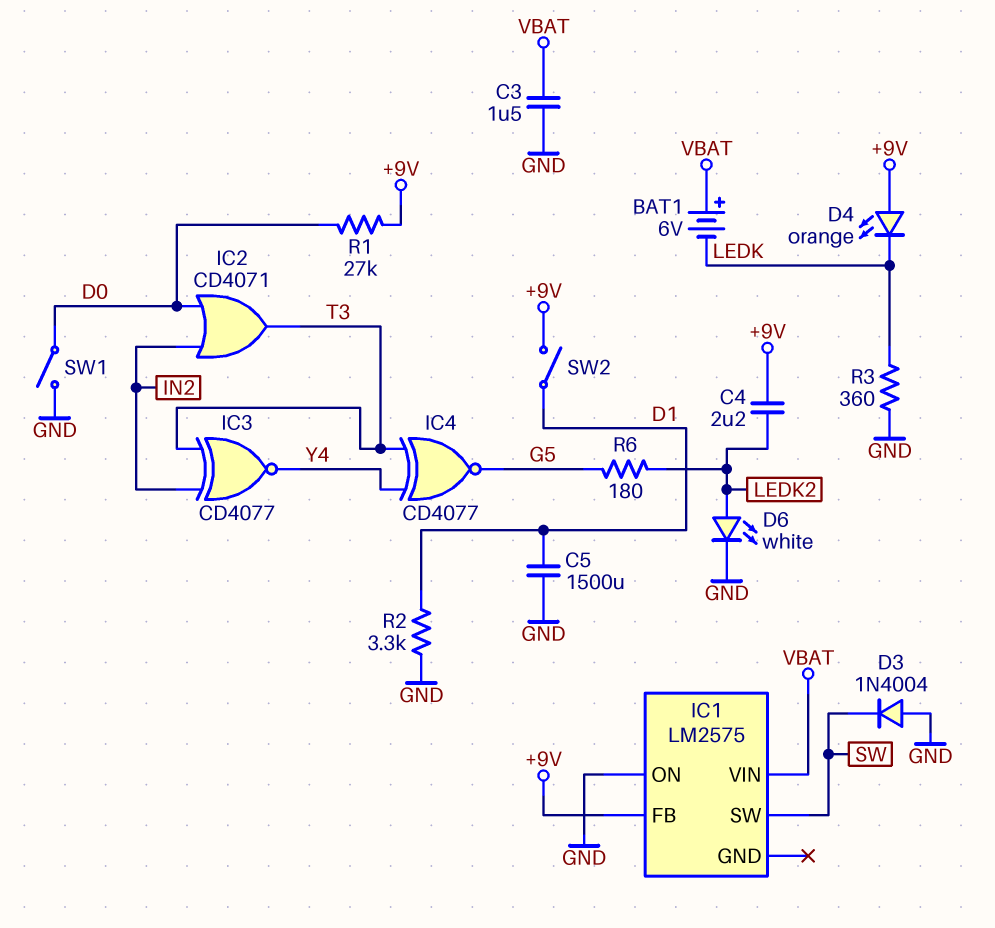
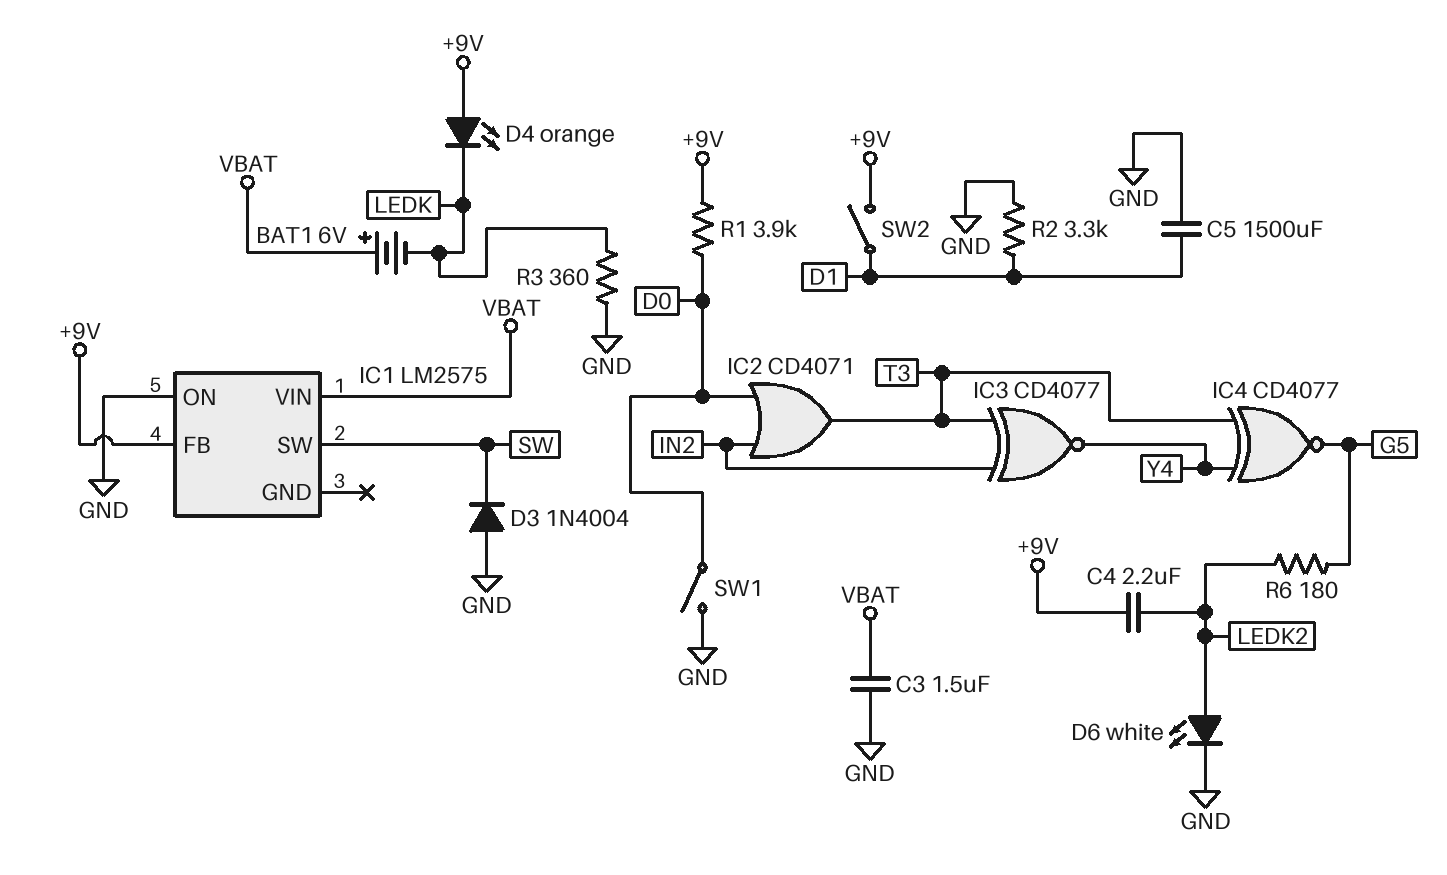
R1: 27k (+9V, D0) -> 3.9k (+9V, D0)

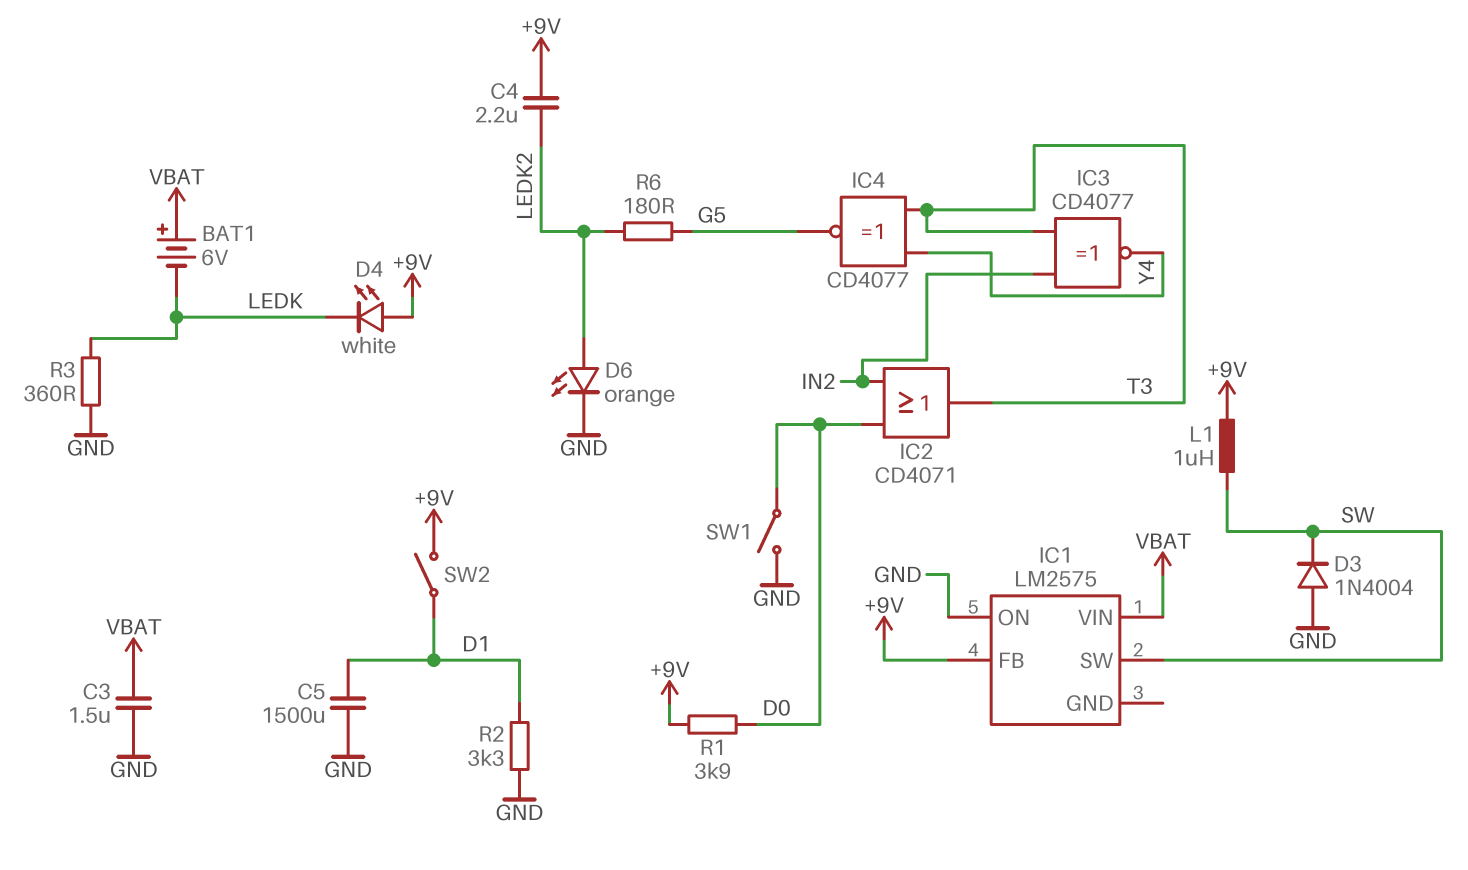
D4: LED orange (A +9V, K LEDK) -> LED white (A +9V, K LEDK)
D6: LED white (A LEDK2, K GND) -> LED orange (A LEDK2, K GND)
L1: none -> 1uH (+9V, SW)

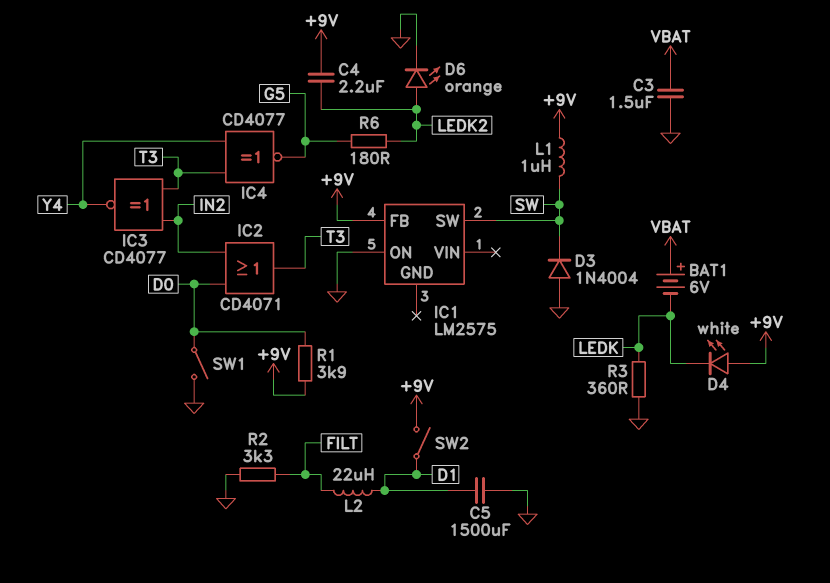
IC1 pin VIN: VBAT -> none
L2: none -> 22uH (D1, FILT)
R2: 3.3k (D1, GND) -> 3.3k (FILT, GND)

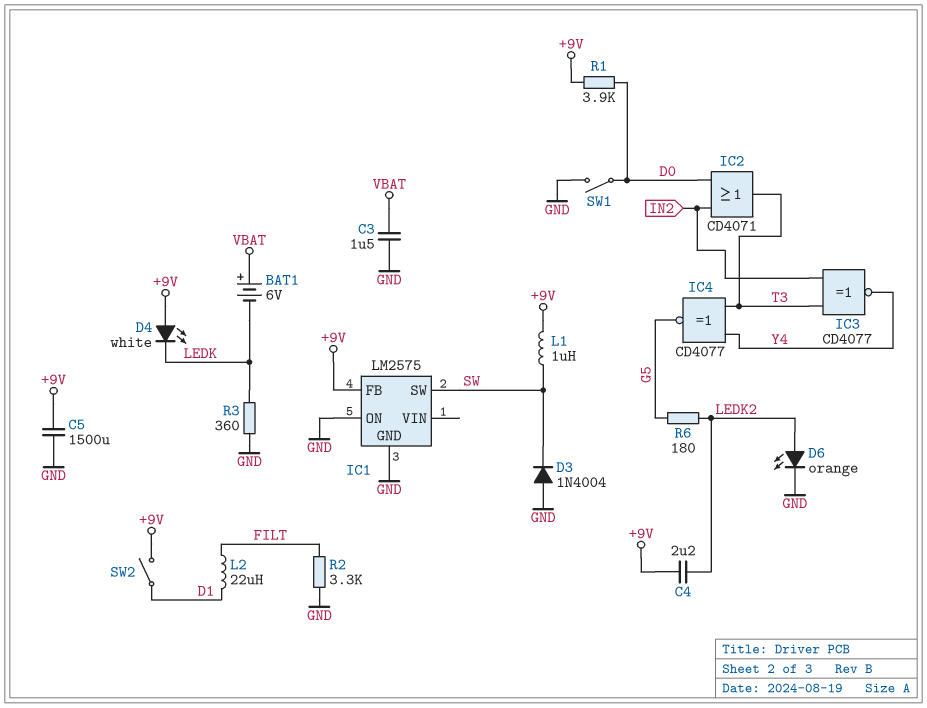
C5: 1500uF (D1, GND) -> 1500uF (+9V, GND)
IC1 pin GND: none -> GND

